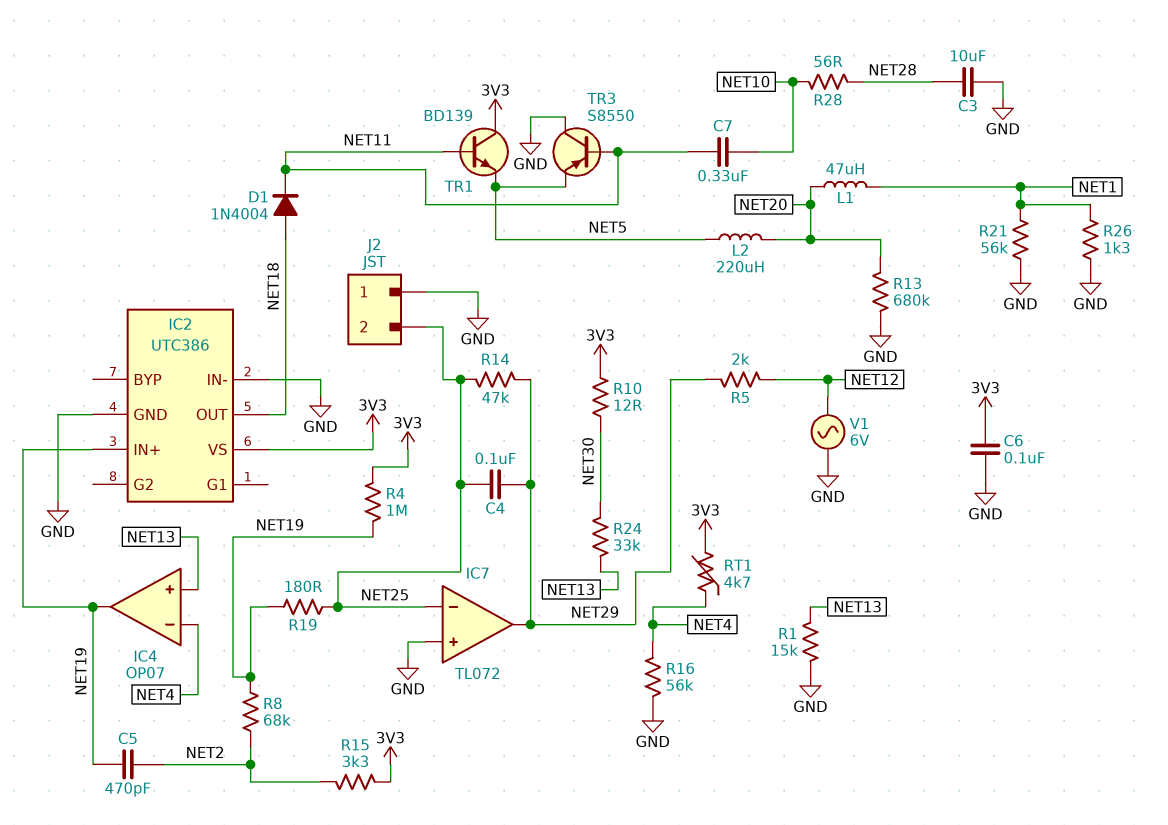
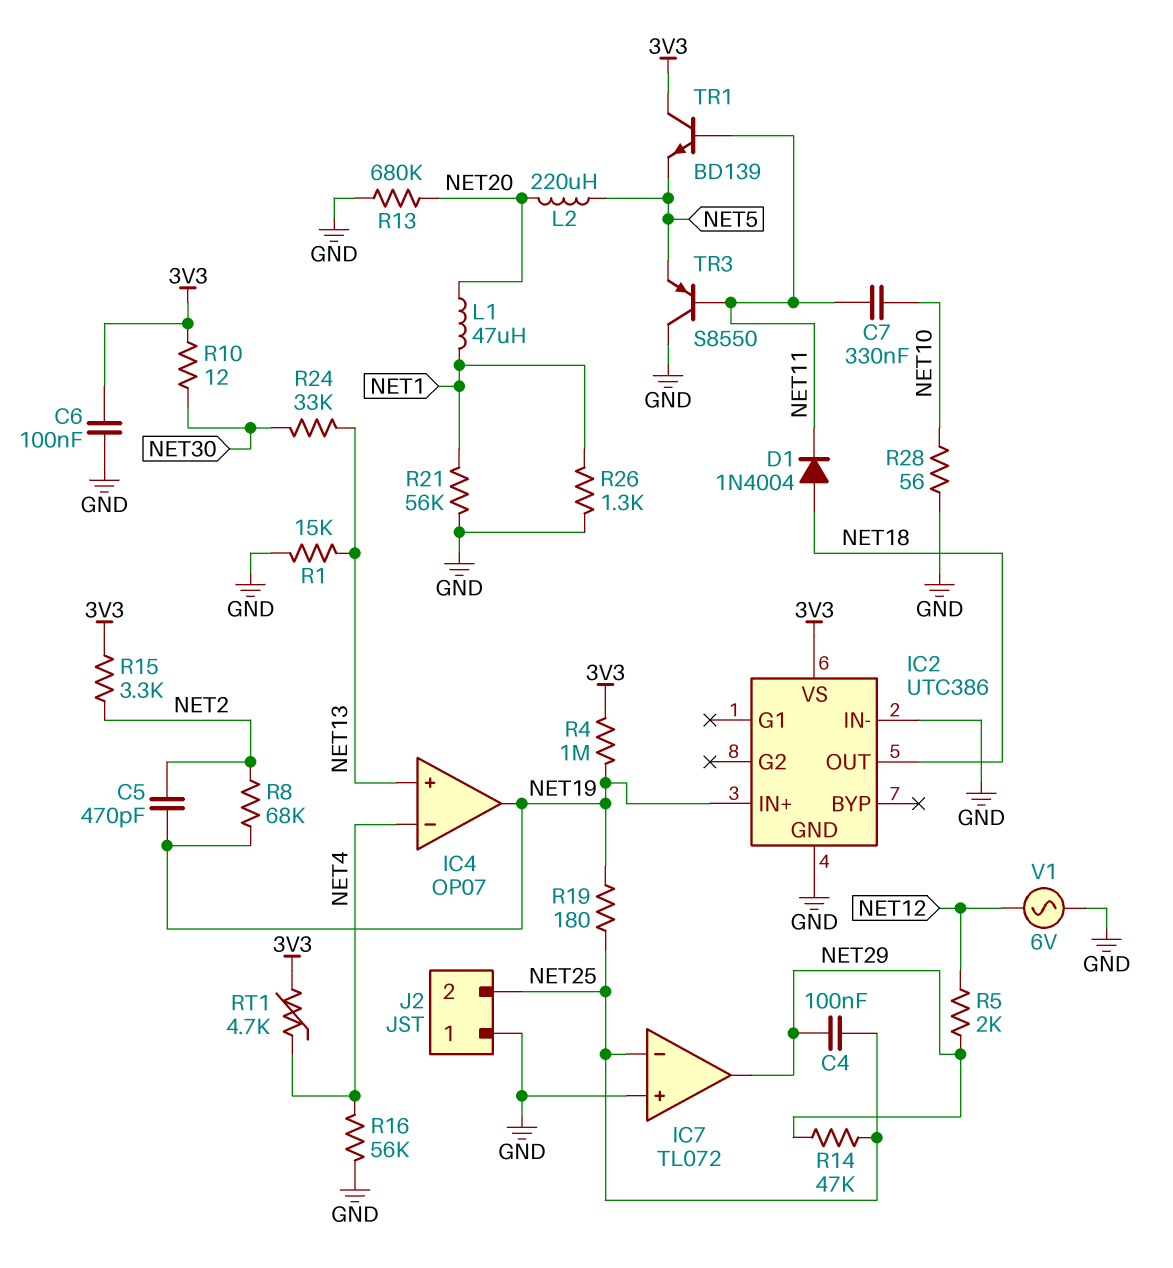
C3: 10uF (GND, NET28) -> none
R28: 56 (NET10, NET28) -> 56 (GND, NET10)

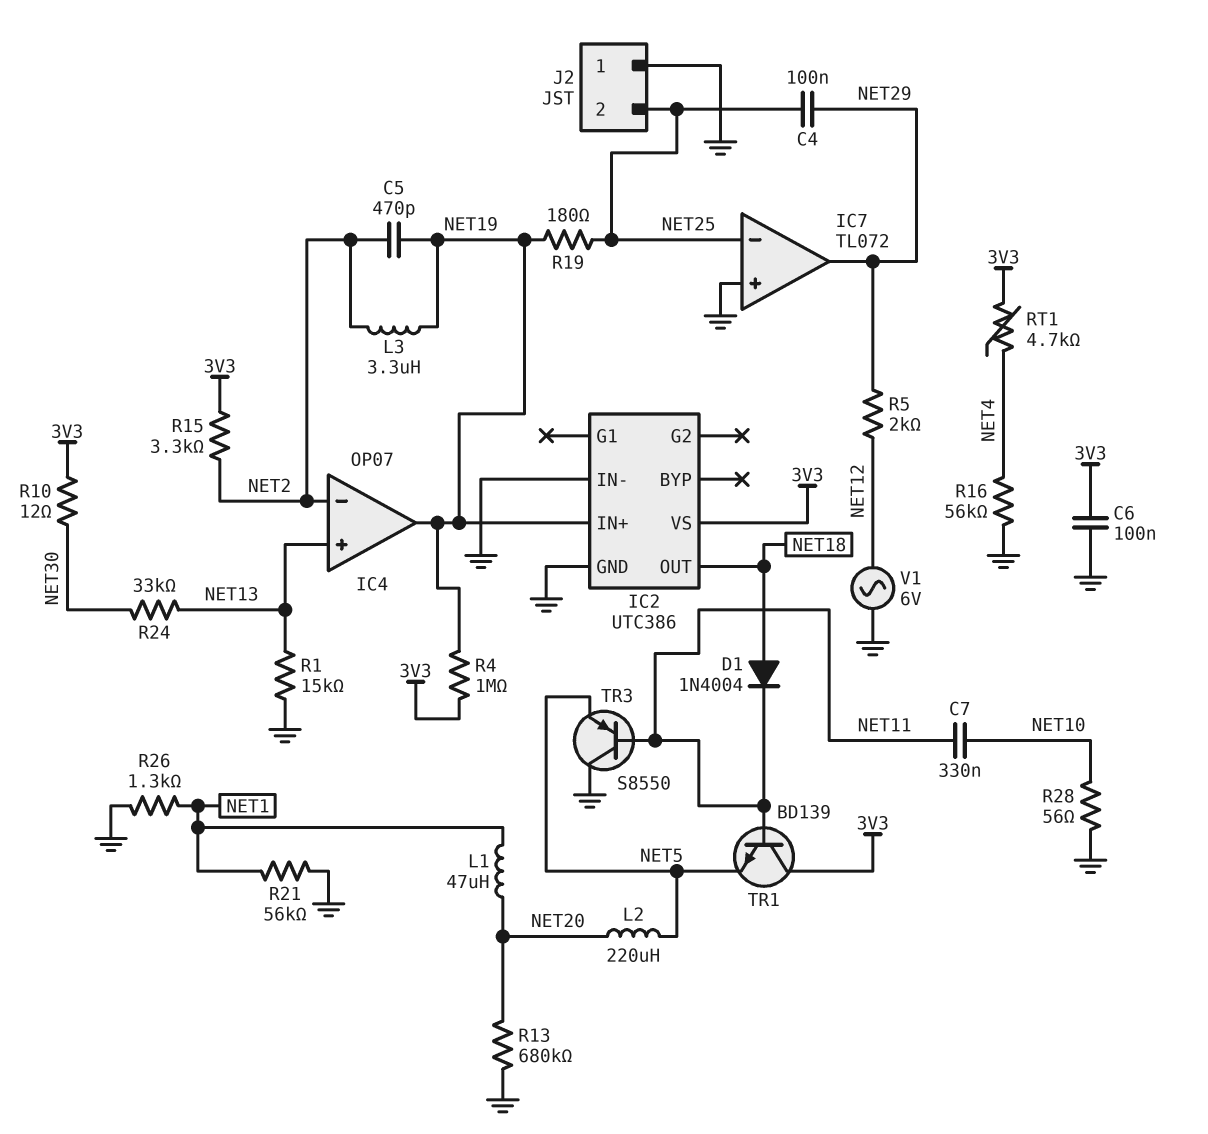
IC4 pin in-: NET4 -> NET2
L3: none -> 3.3uH (NET2, NET19)
R8: 68k (NET2, NET19) -> none
R14: 47k (NET25, NET29) -> none

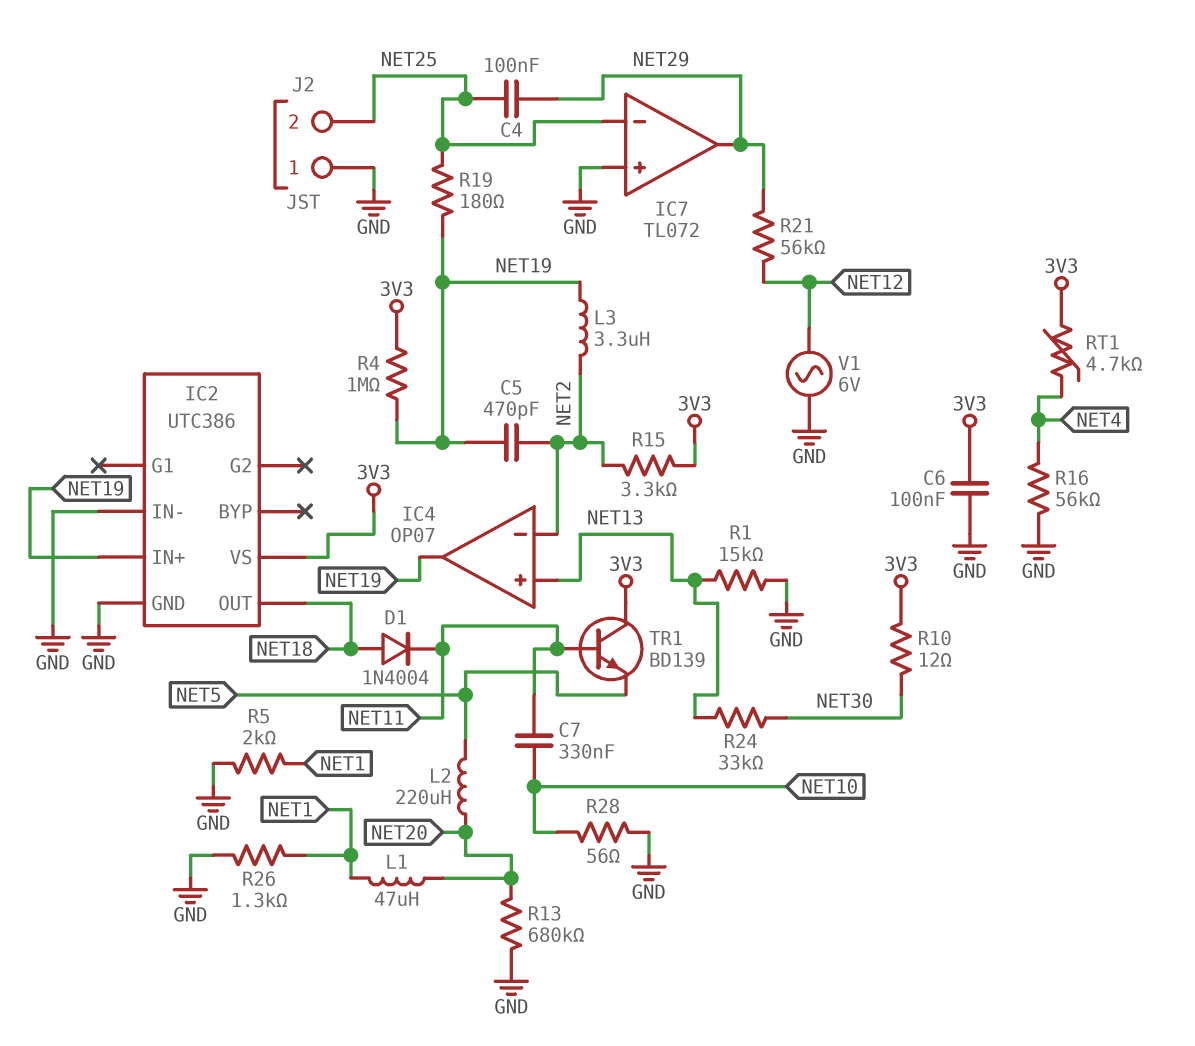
R5: 2k (NET12, NET29) -> 2k (GND, NET1)
R21: 56k (GND, NET1) -> 56k (NET12, NET29)
TR3: PNP S8550 (B NET11, C GND, E NET5) -> none

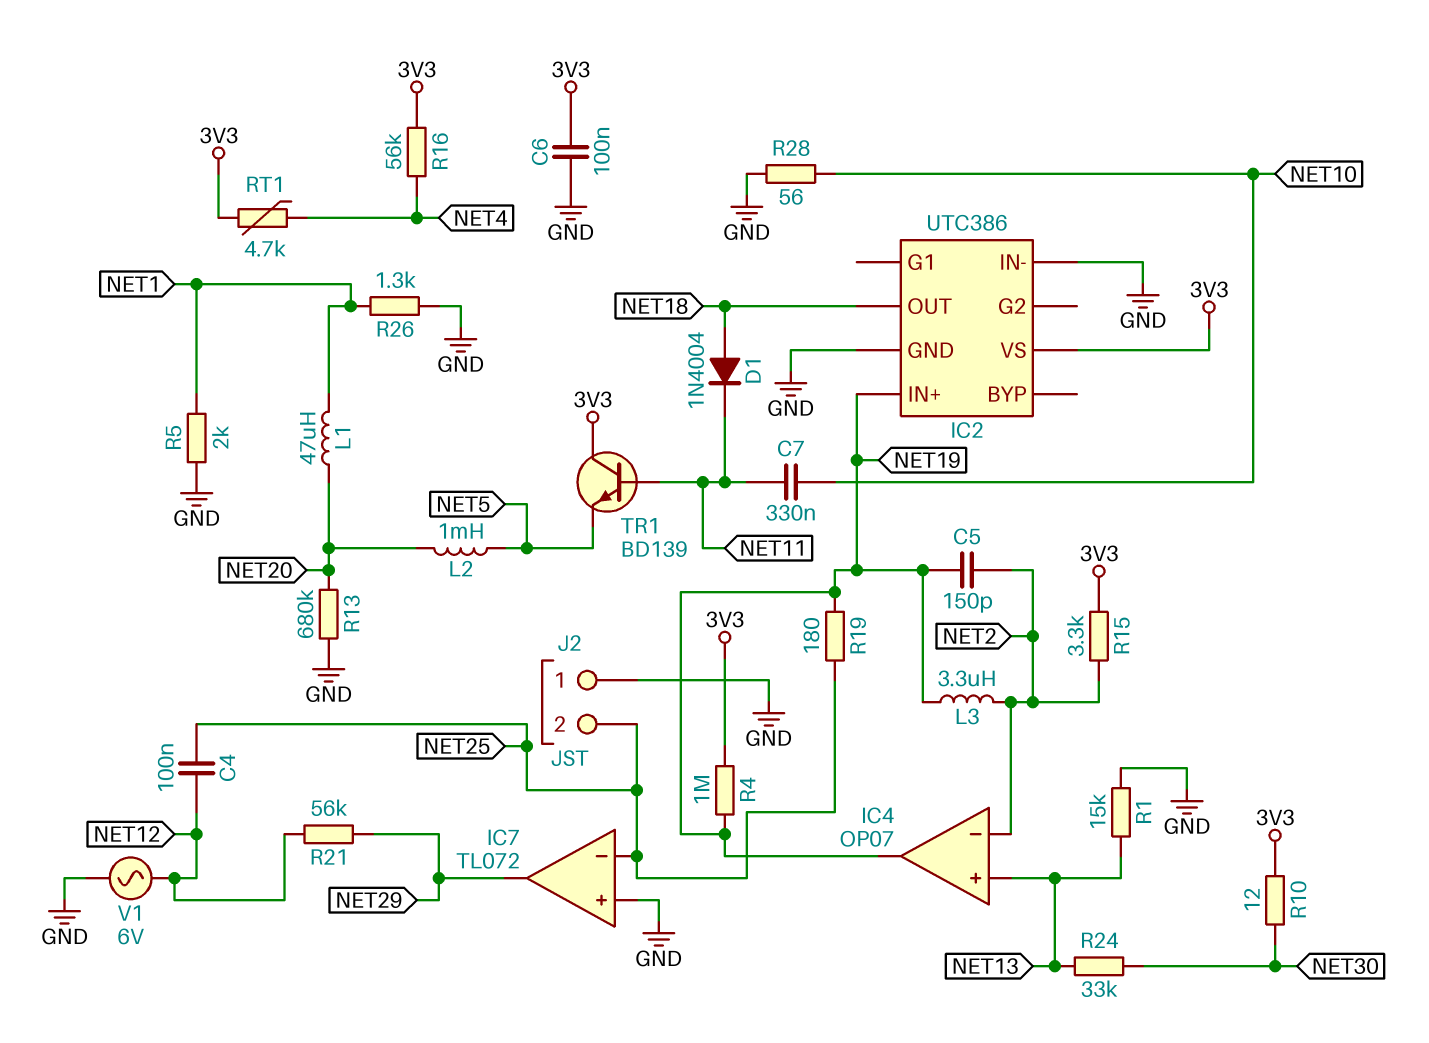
C4: 100nF (NET25, NET29) -> 100nF (NET12, NET25)
C5: 470pF (NET2, NET19) -> 150pF (NET2, NET19)
L2: 220uH (NET5, NET20) -> 1mH (NET5, NET20)
R16: 56k (GND, NET4) -> 56k (3V3, NET4)

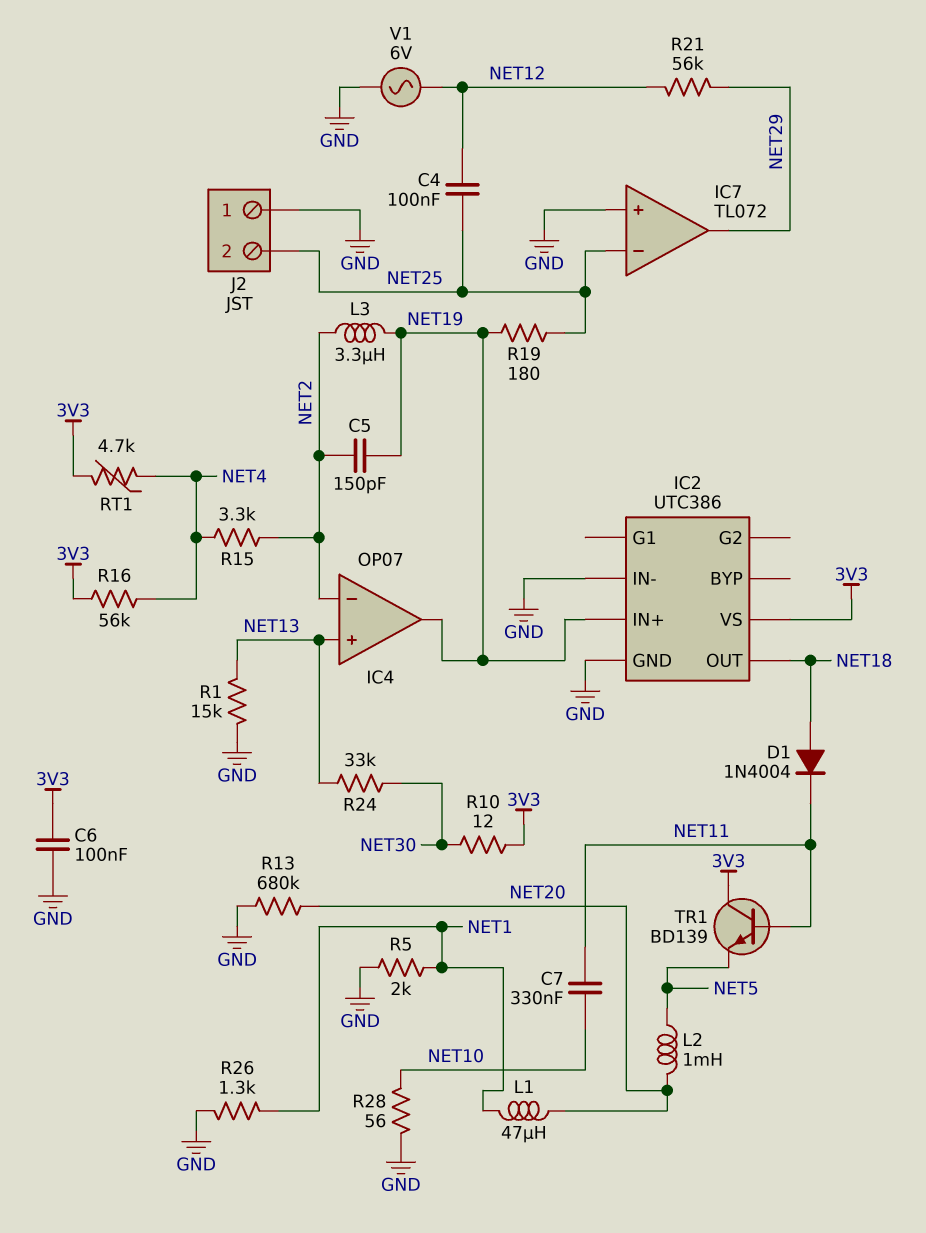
R4: 1M (3V3, NET19) -> none
R15: 3.3k (3V3, NET2) -> 3.3k (NET2, NET4)

